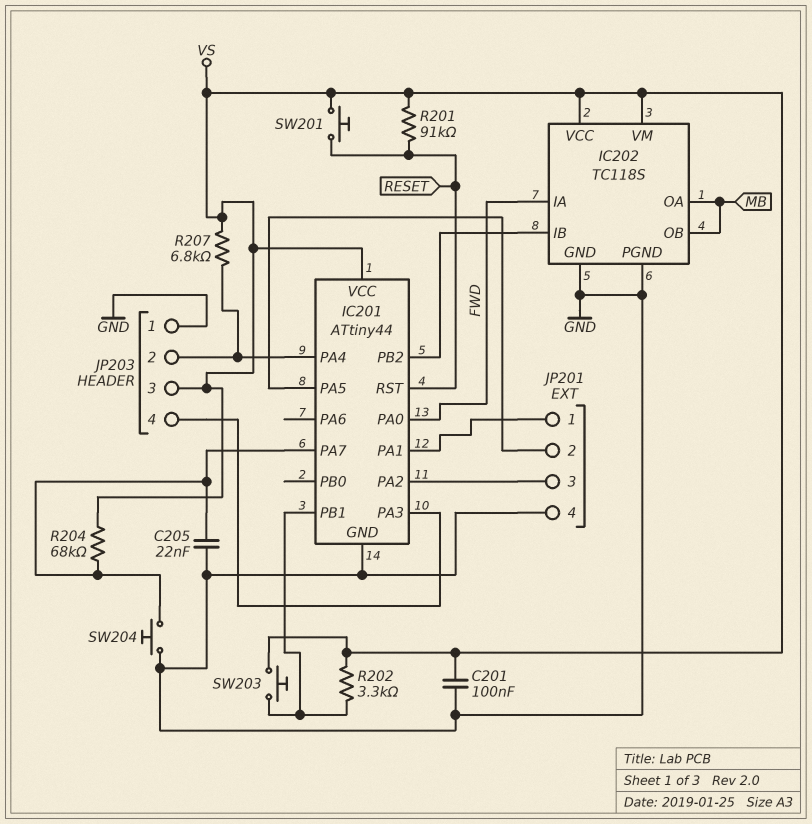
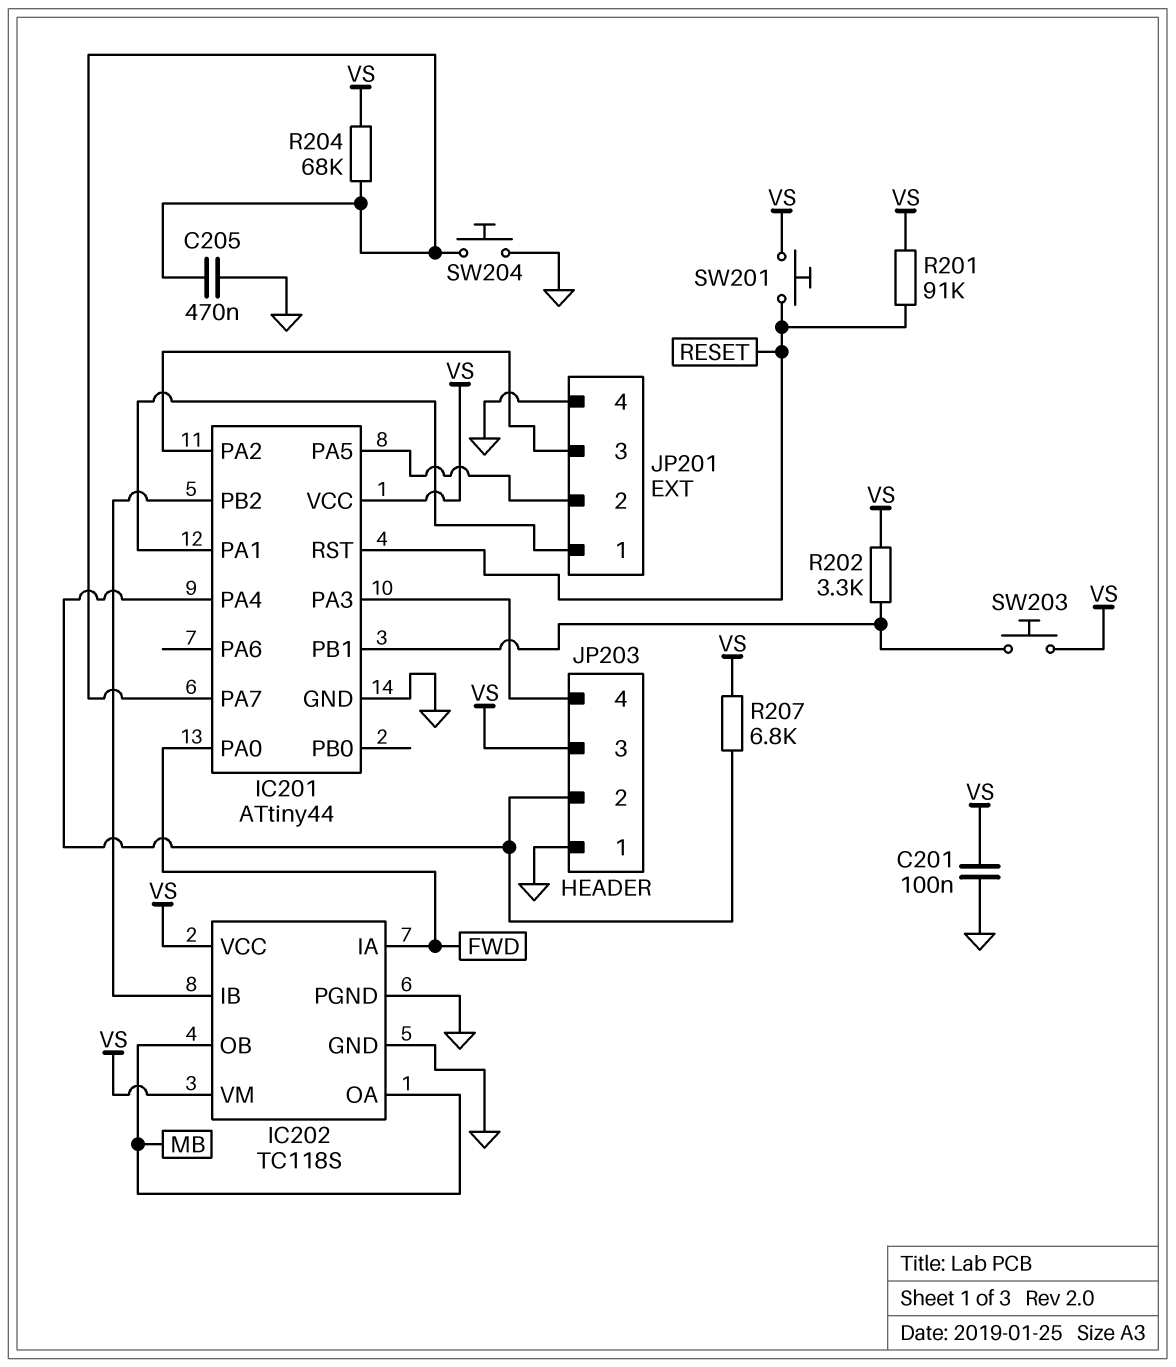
C205: 22nF (GND, IC201/PA7) -> 470nF (GND, IC201/PA7)

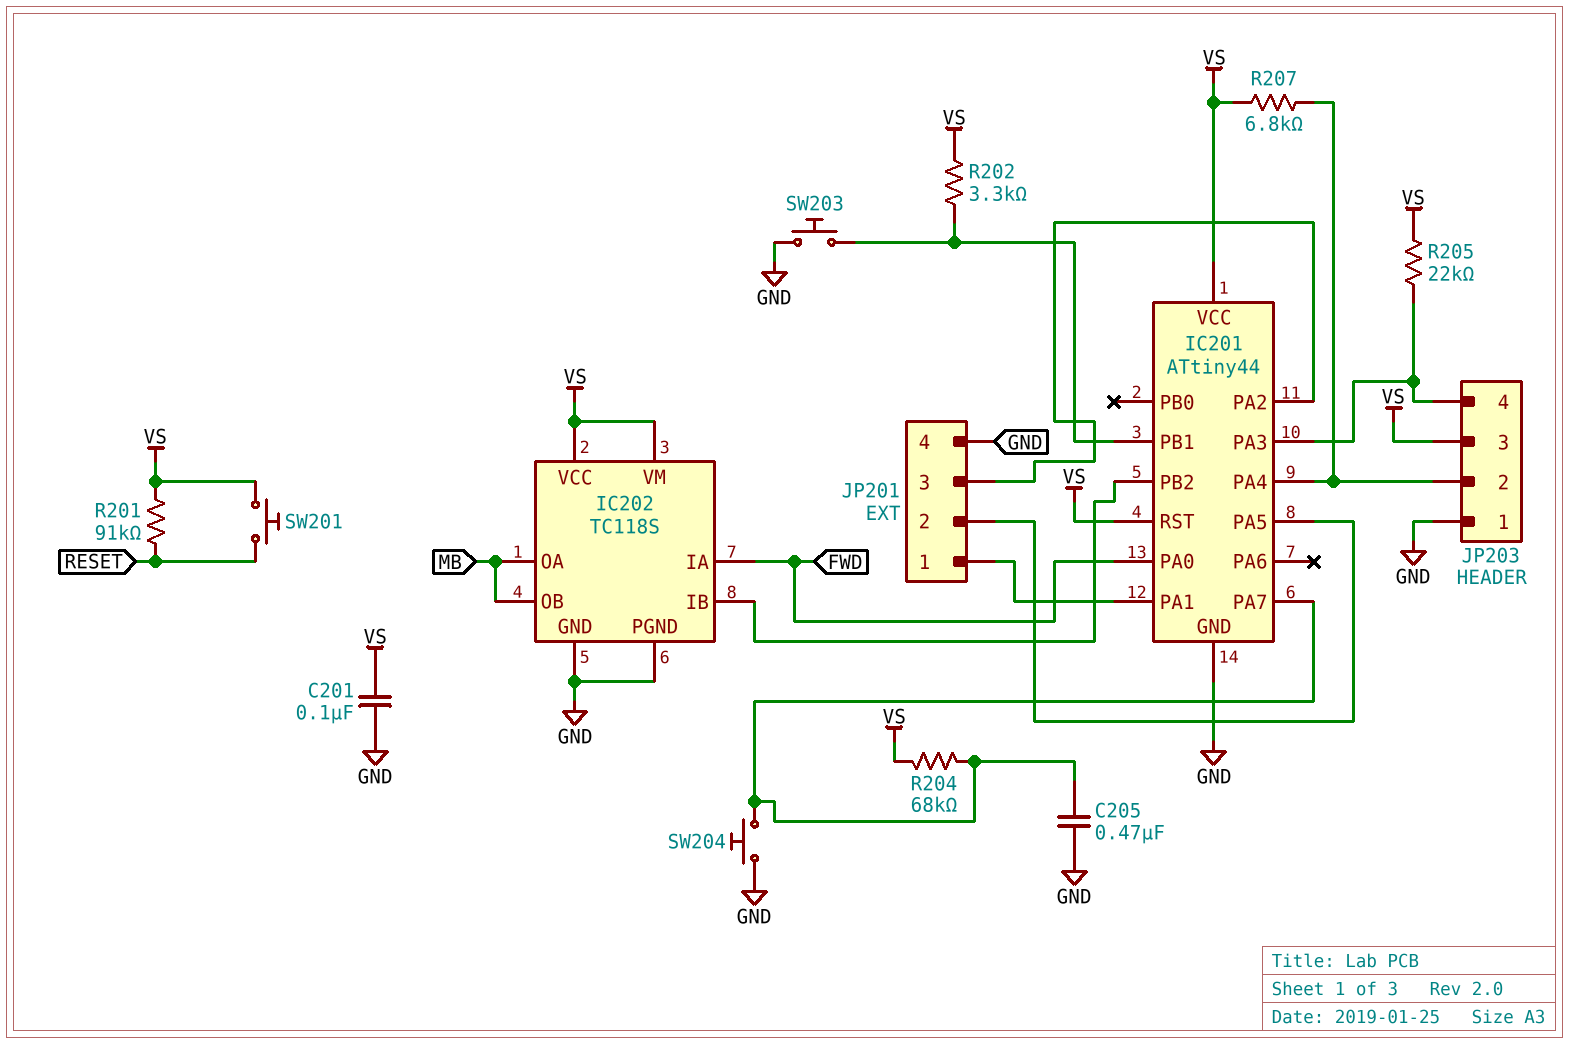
IC201 pin RST: RESET -> VS
R205: none -> 22k (IC201/PA3, VS)
SW203: button (IC201/PB1, VS) -> button (GND, IC201/PB1)

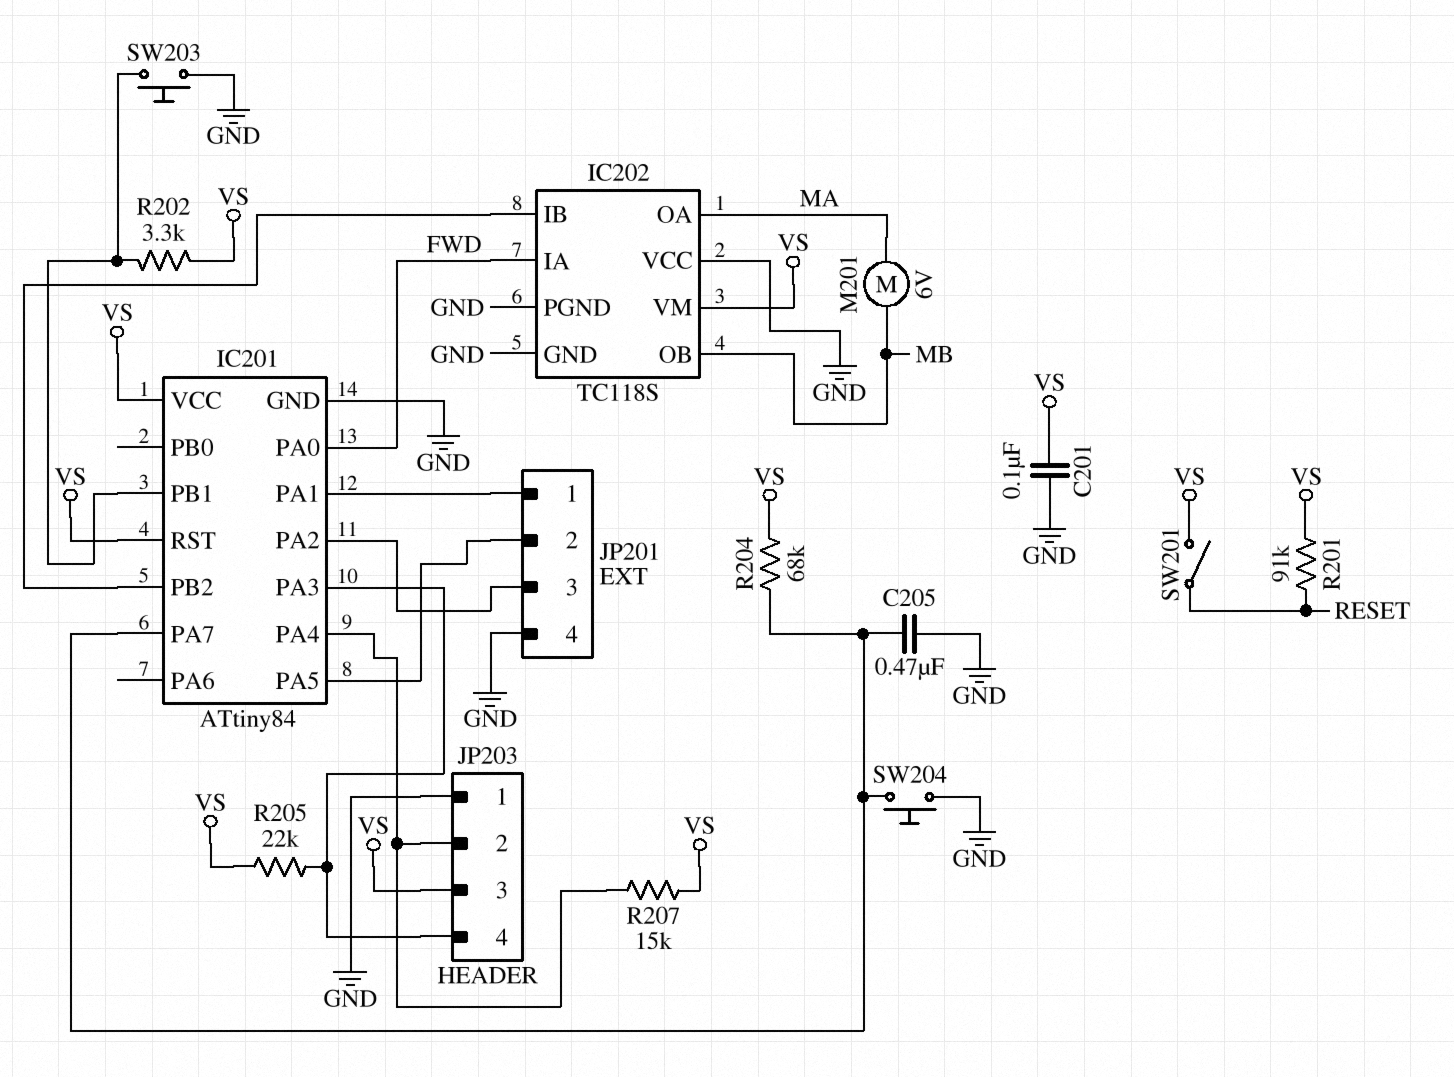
IC201: ATtiny44 -> ATtiny84
IC202 pin OA: MB -> MA
IC202 pin VCC: VS -> GND
M201: none -> motor 6V (MA, MB)
R207: 6.8k (IC201/PA4, VS) -> 15k (IC201/PA4, VS)
SW201: button (RESET, VS) -> switch (RESET, VS)

